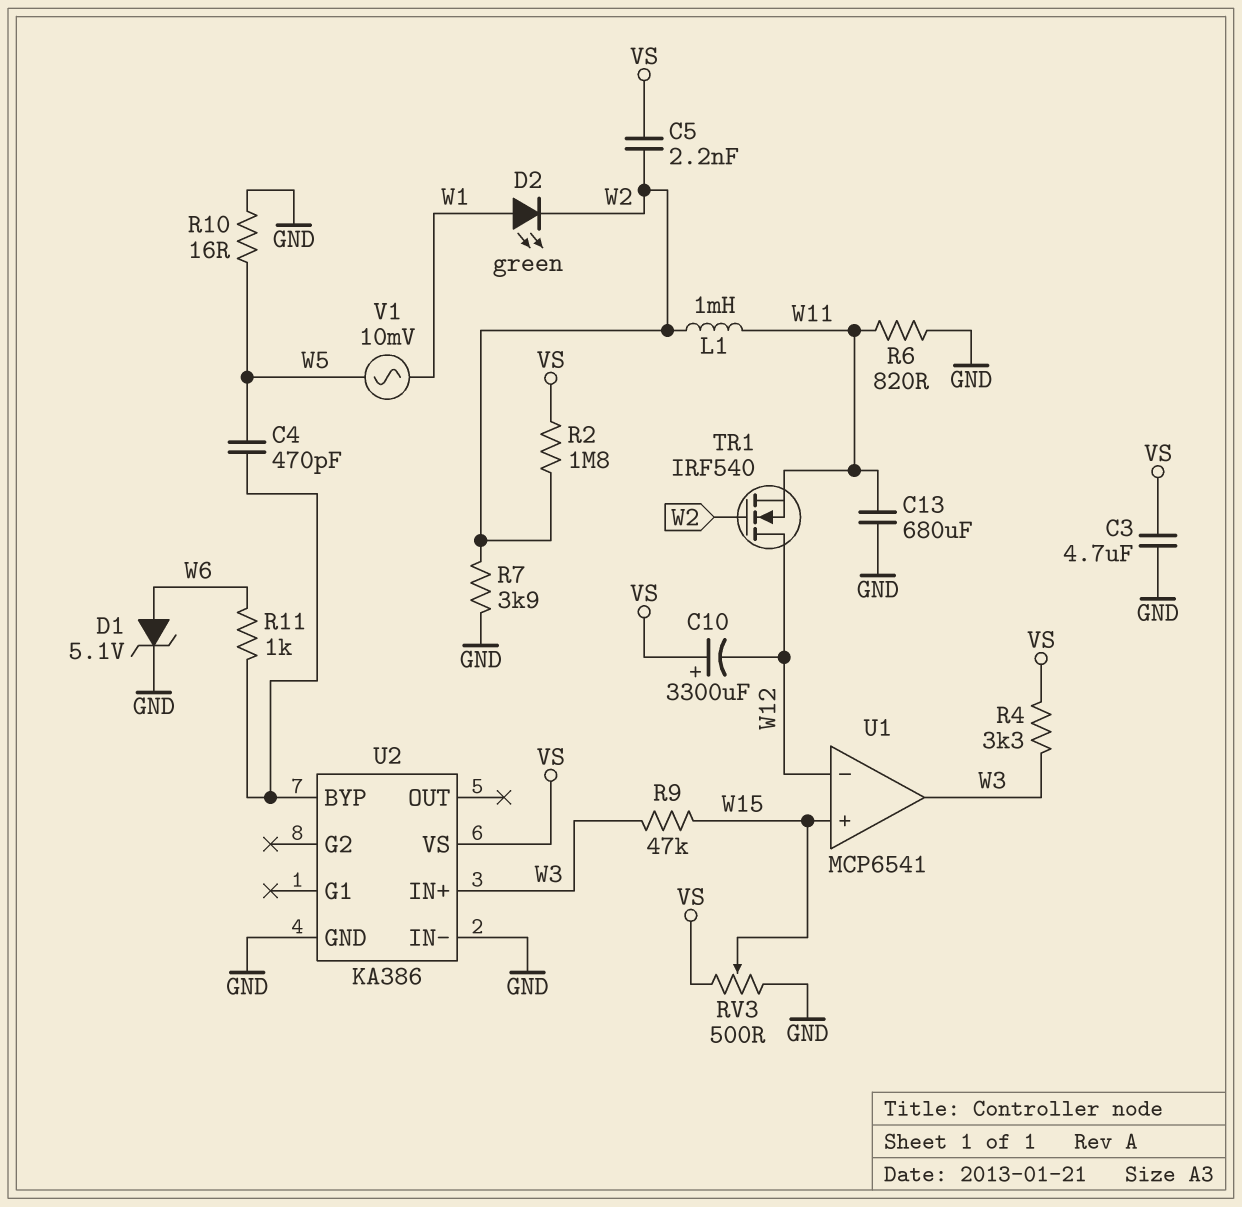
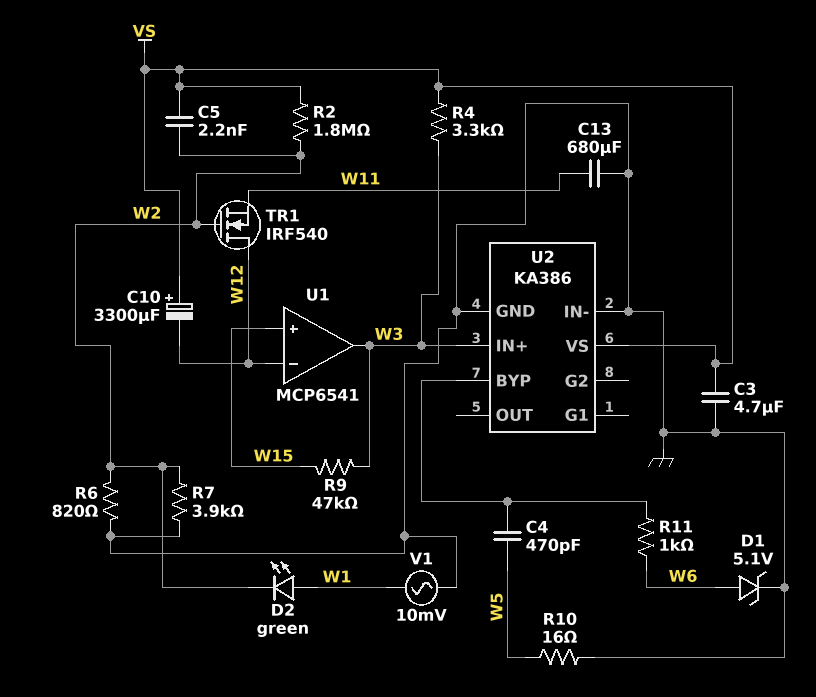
L1: 1mH (W2, W11) -> none
R6: 820 (GND, W11) -> 820 (GND, W2)
RV3: 500 (GND, VS, wiper W15) -> none
V1: AC 10mV (W1, W5) -> AC 10mV (GND, W1)

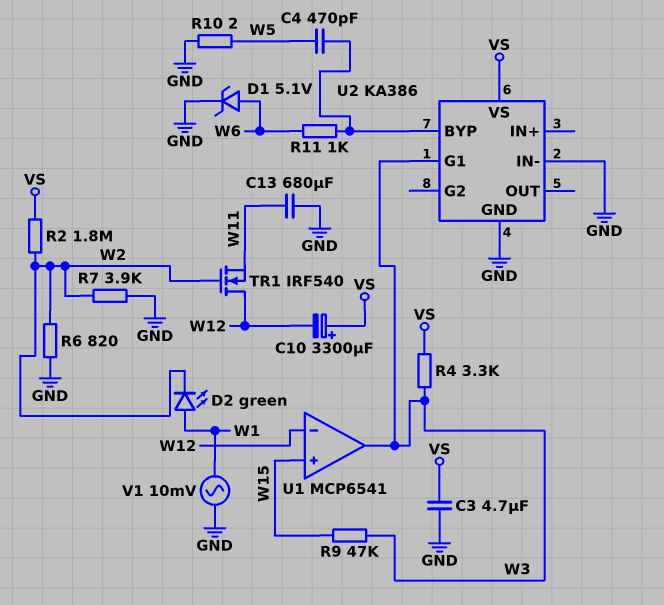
C5: 2.2nF (VS, W2) -> none
R10: 16 (GND, W5) -> 2 (GND, W5)
U2 pin G1: none -> W3
U2 pin IN+: W3 -> none

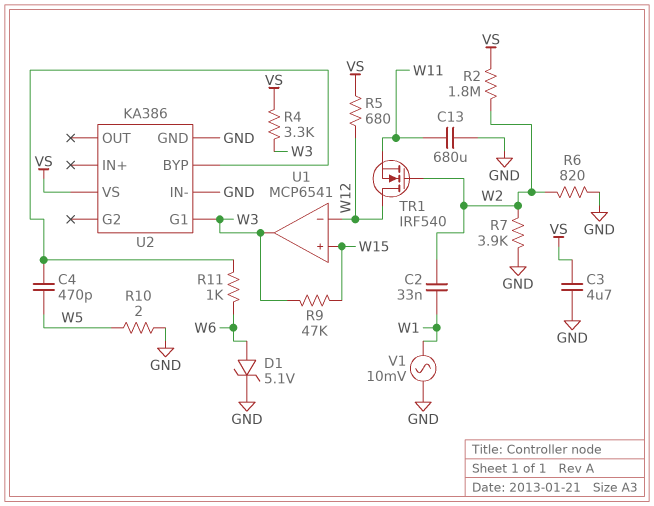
C2: none -> 33nF (W1, W2)
C10: 3300uF (plus VS, minus W12) -> none
D2: LED green (A W1, K W2) -> none
R5: none -> 680 (VS, W12)

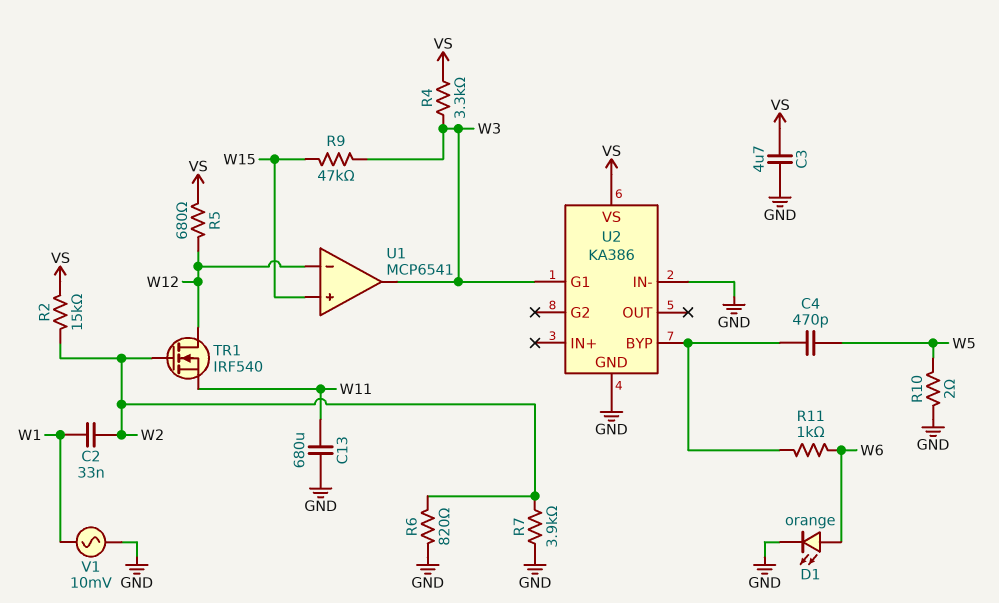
D1: zener 5.1V (A W6, K GND) -> LED orange (A W6, K GND)
R2: 1.8M (VS, W2) -> 15k (VS, W2)

